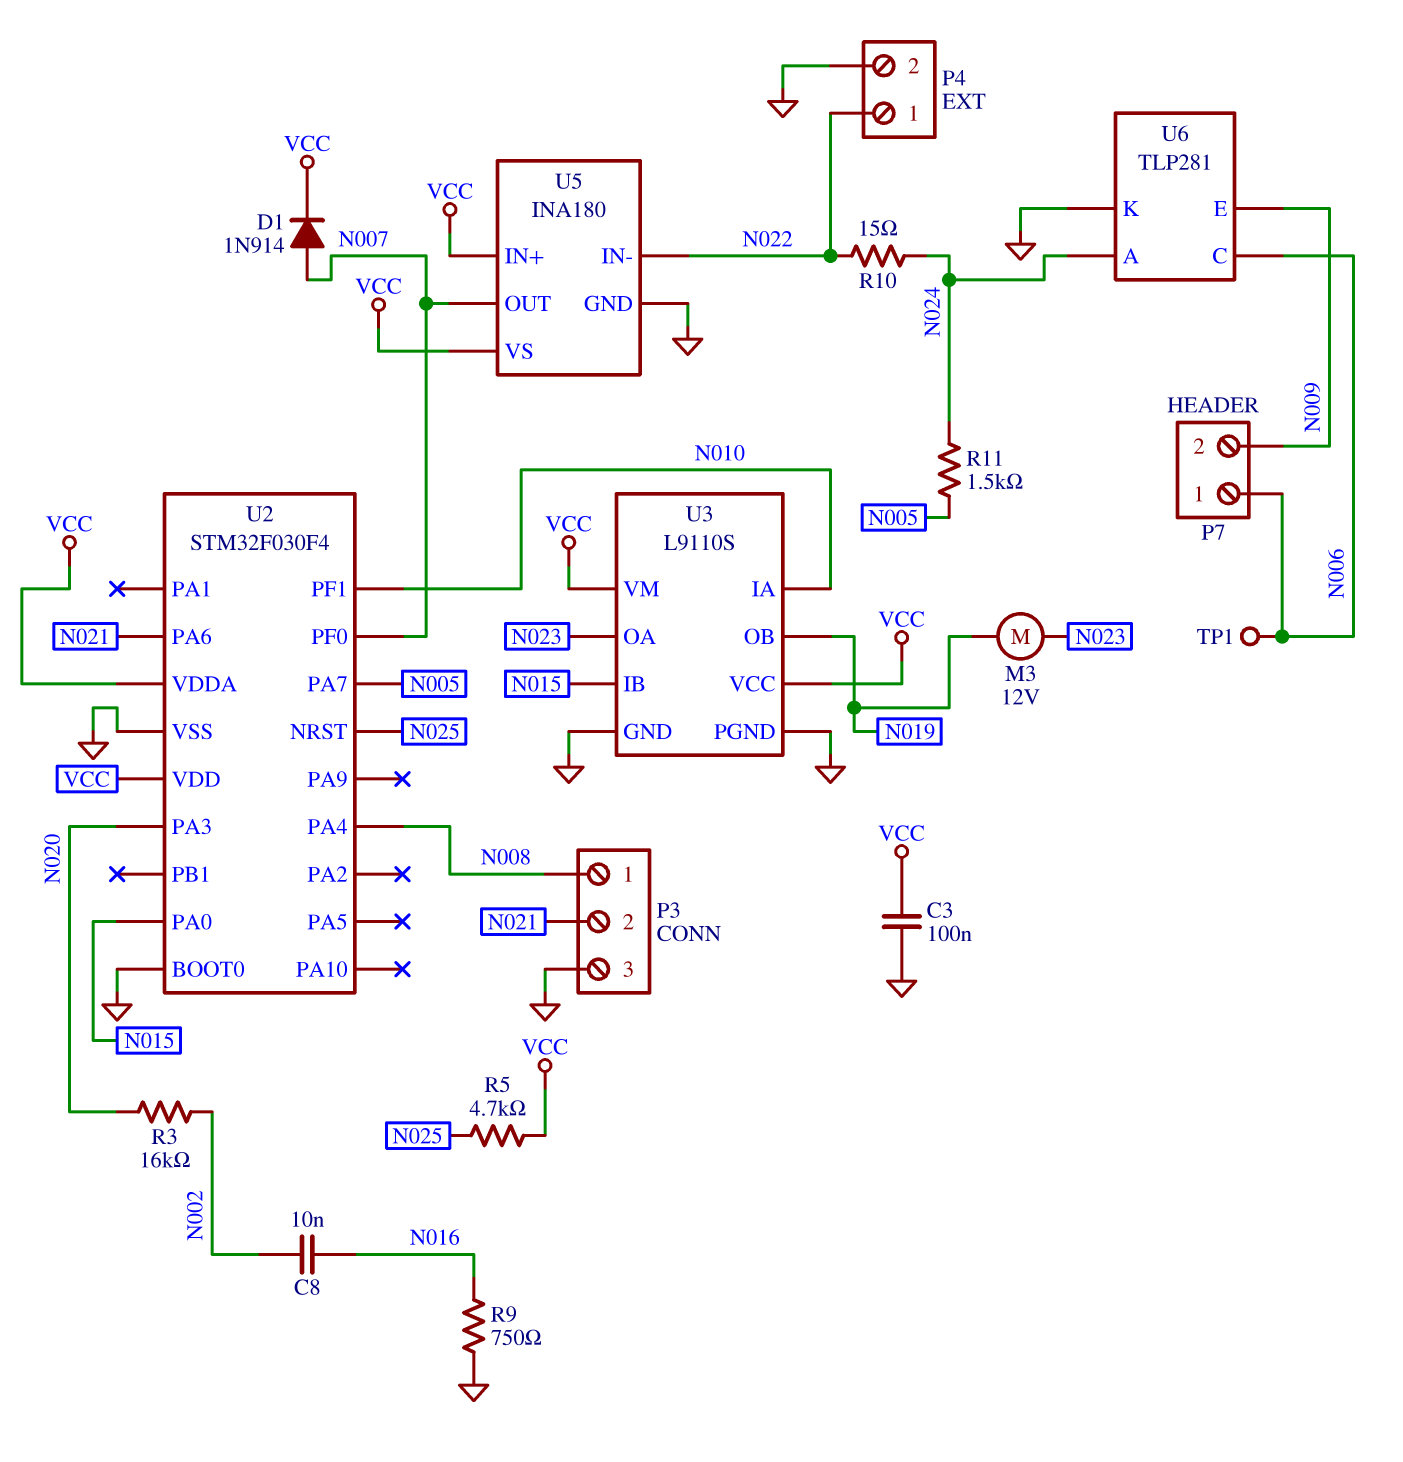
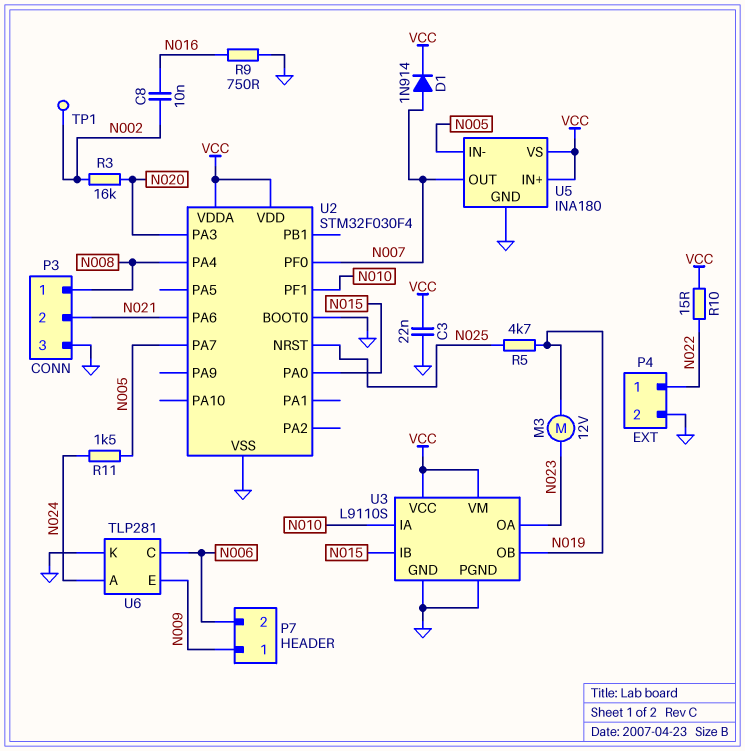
C3: 100nF (GND, VCC) -> 22nF (GND, VCC)
P7 pin 1: N006 -> N009
P7 pin 2: N009 -> N006
R5: 4.7k (N025, VCC) -> 4.7k (N019, N025)
R10: 15 (N022, N024) -> 15 (N022, VCC)
TP1: test point (N006) -> test point (N002)
U5 pin IN-: N022 -> N005

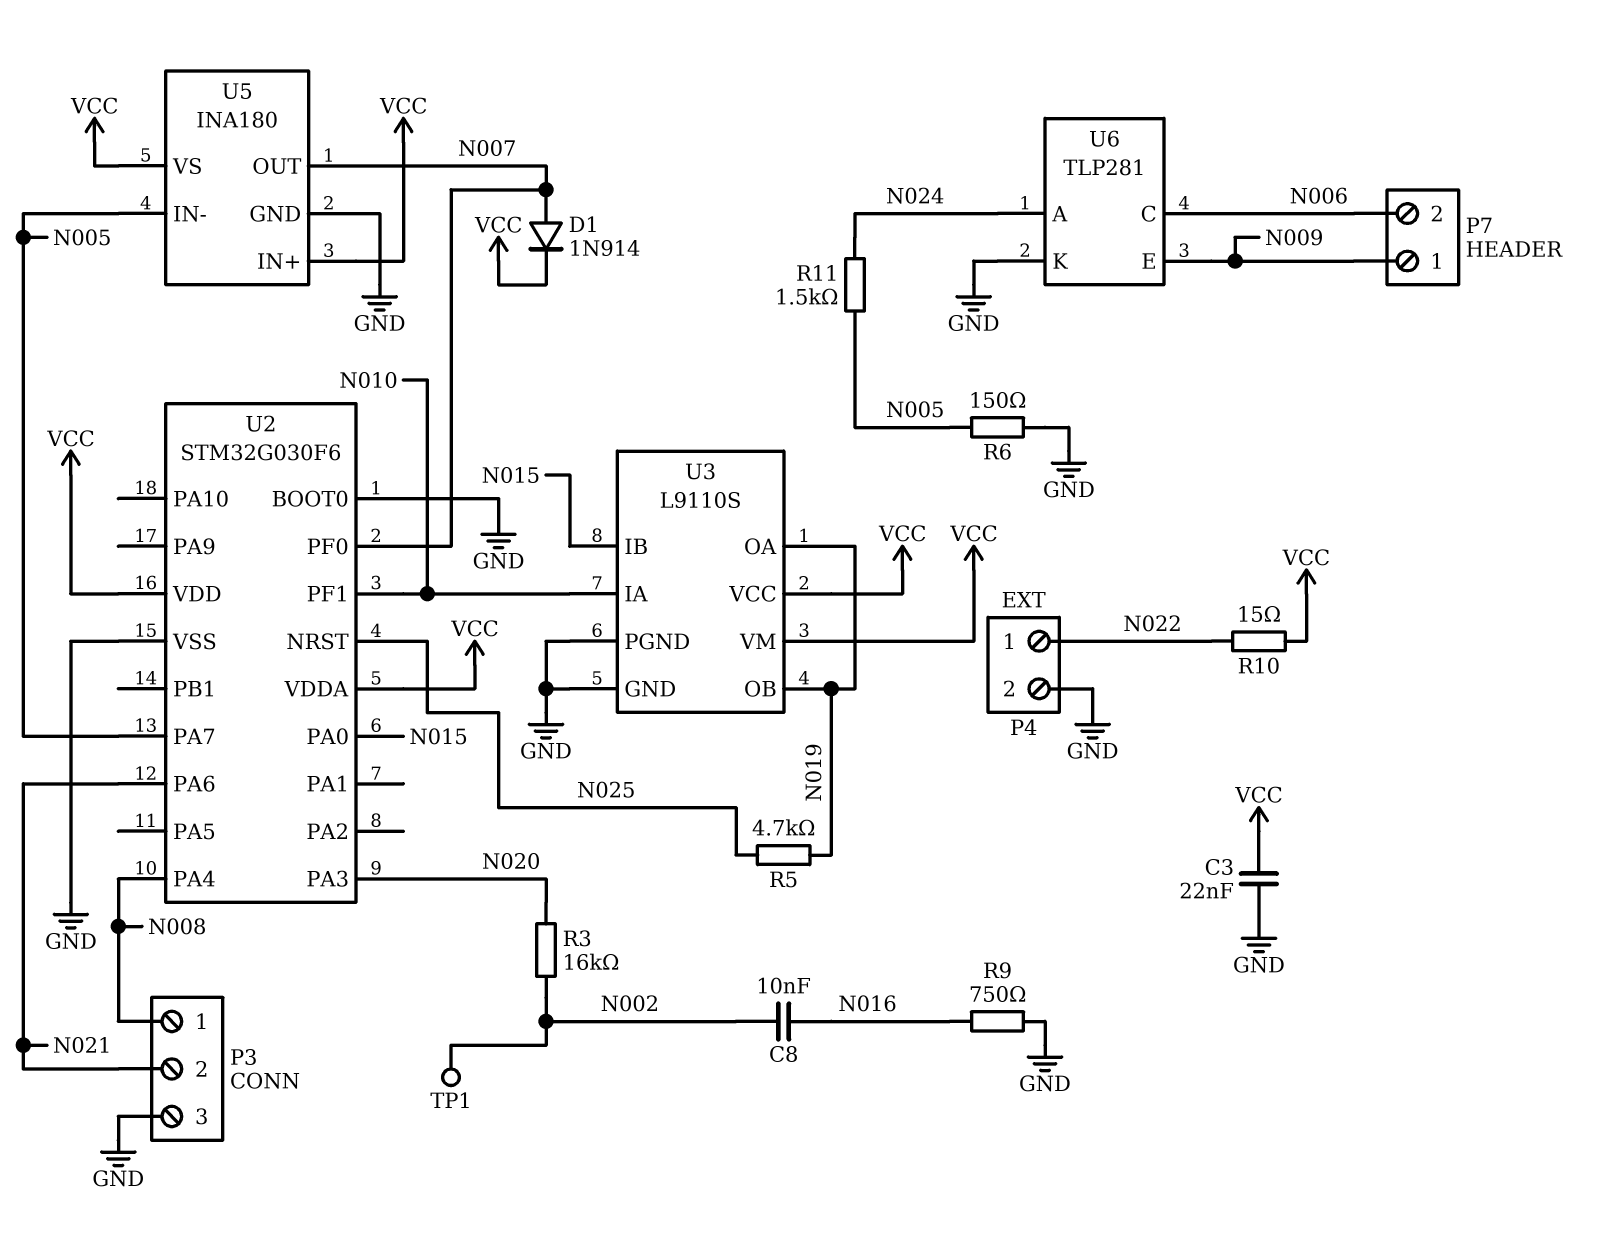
M3: motor 12V (N019, N023) -> none
R6: none -> 150 (GND, N005)
U2: STM32F030F4 -> STM32G030F6
U3 pin OA: N023 -> N019

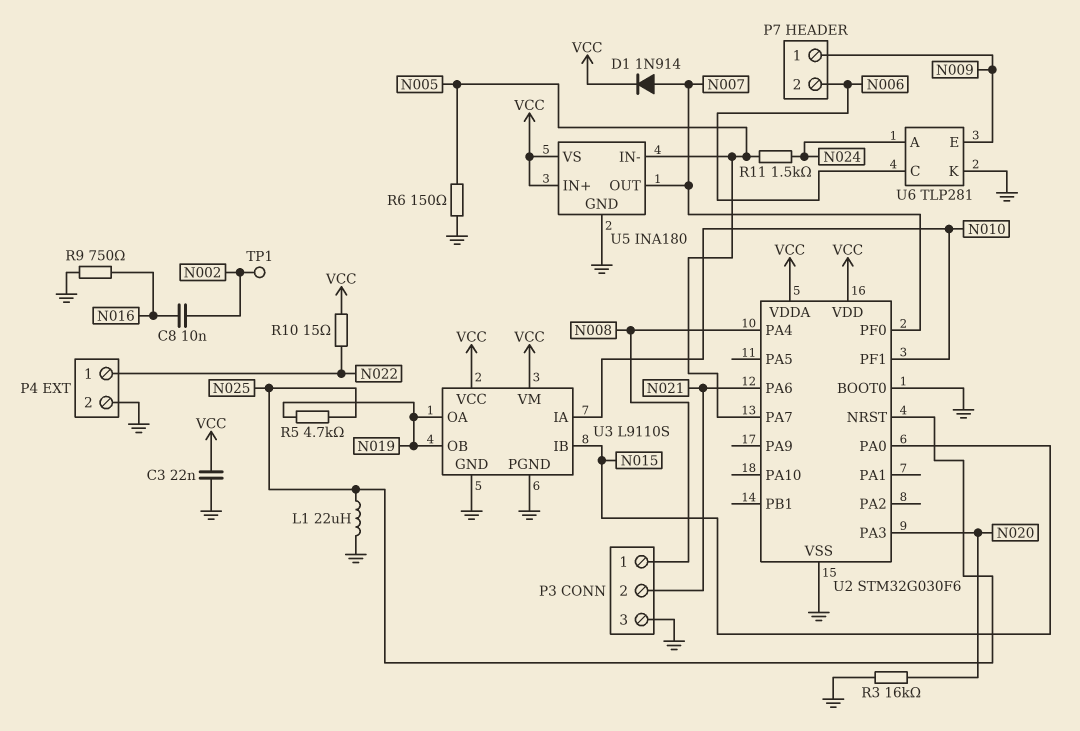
L1: none -> 22uH (GND, N025)
R3: 16k (N002, N020) -> 16k (GND, N020)

